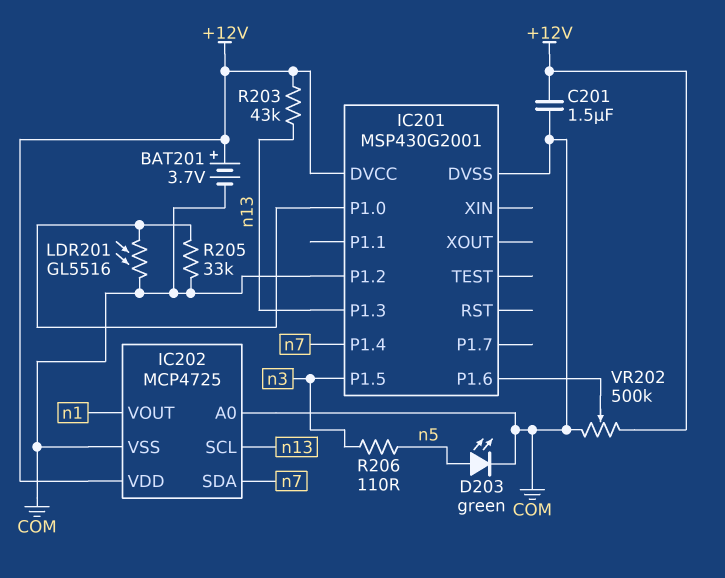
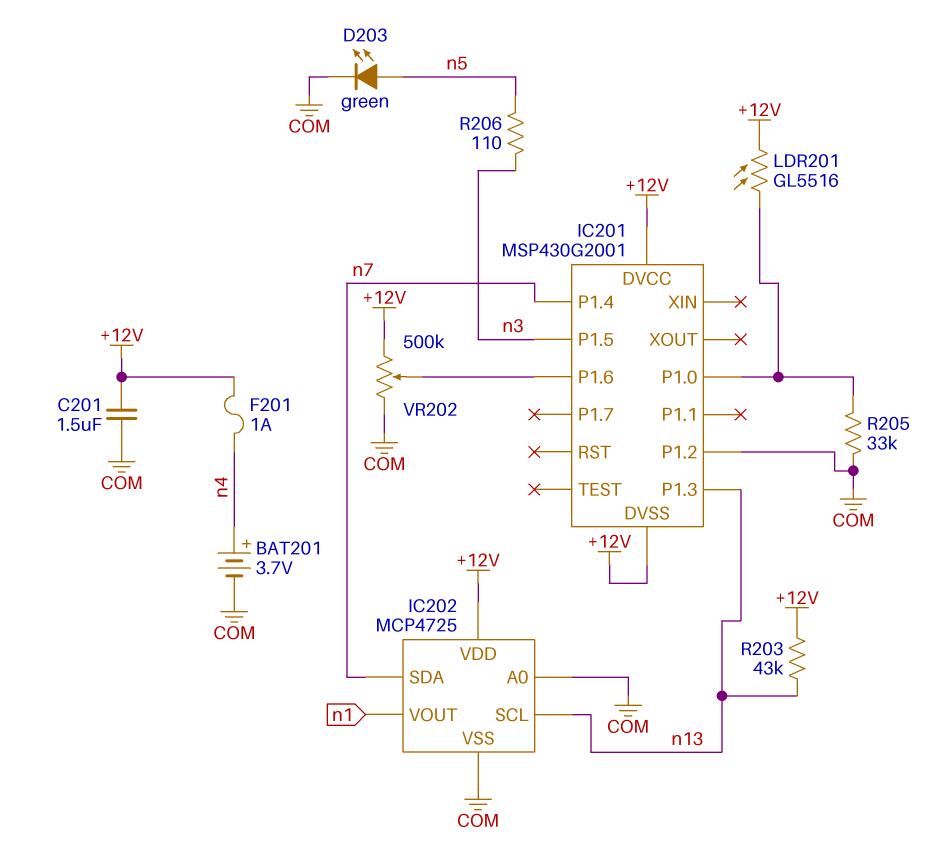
BAT201: 3.7V (plus +12V, minus COM) -> 3.7V (plus n4, minus COM)
F201: none -> 1A (+12V, n4)
IC201 pin DVSS: COM -> +12V
LDR201: GL5516 (COM, IC201/P1.0) -> GL5516 (+12V, IC201/P1.0)

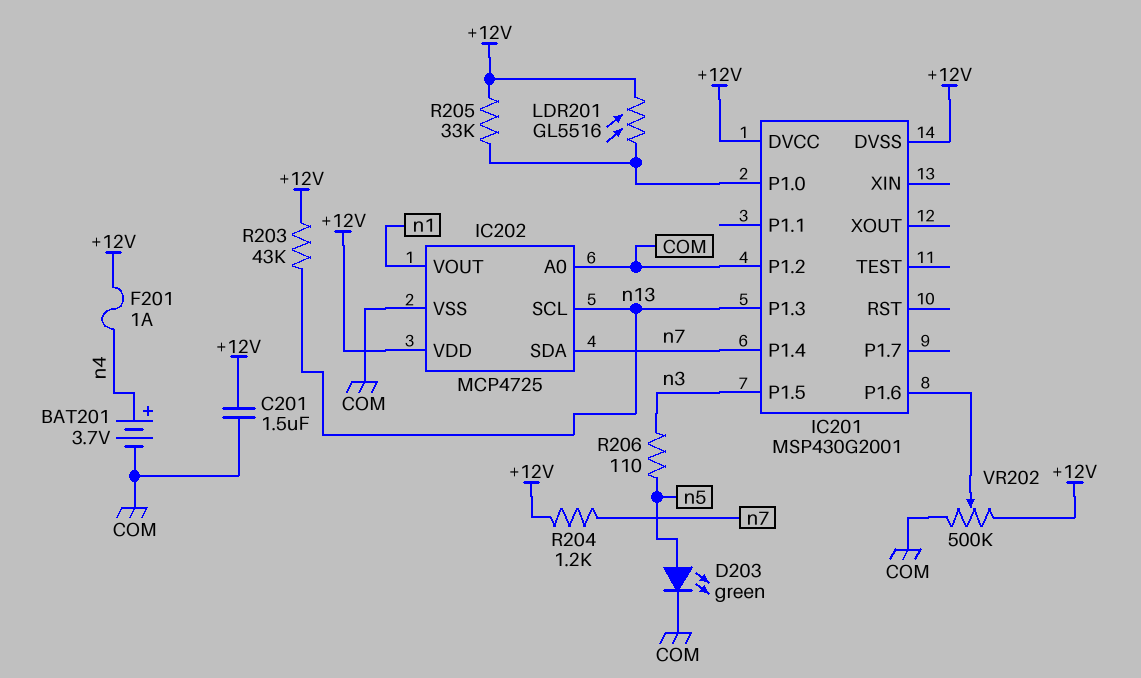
R204: none -> 1.2k (+12V, n7)
R205: 33k (COM, IC201/P1.0) -> 33k (+12V, IC201/P1.0)

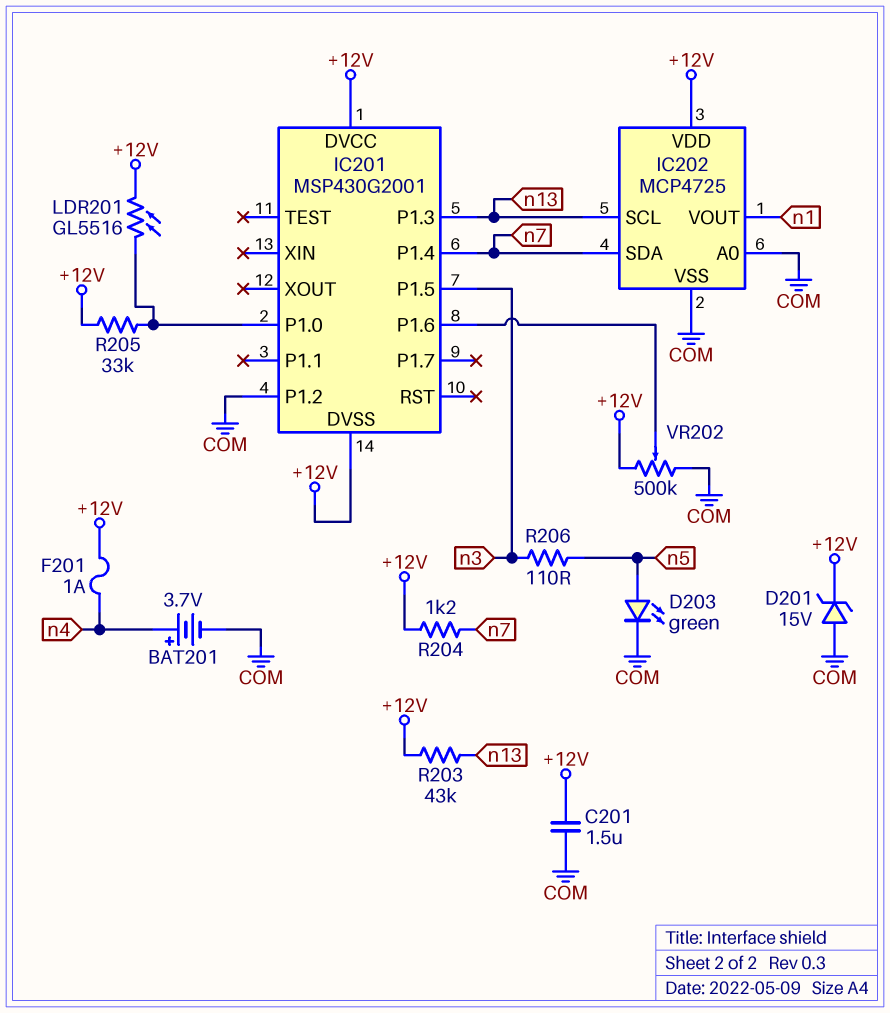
D201: none -> zener 15V (A COM, K +12V)

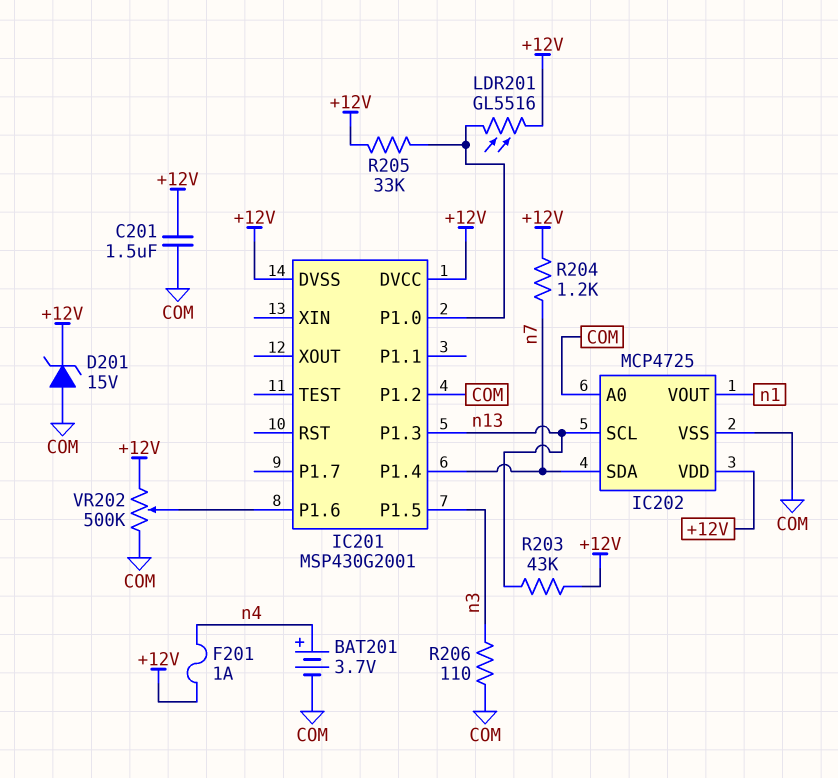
D203: LED green (A n5, K COM) -> none
R206: 110 (n3, n5) -> 110 (COM, n3)

